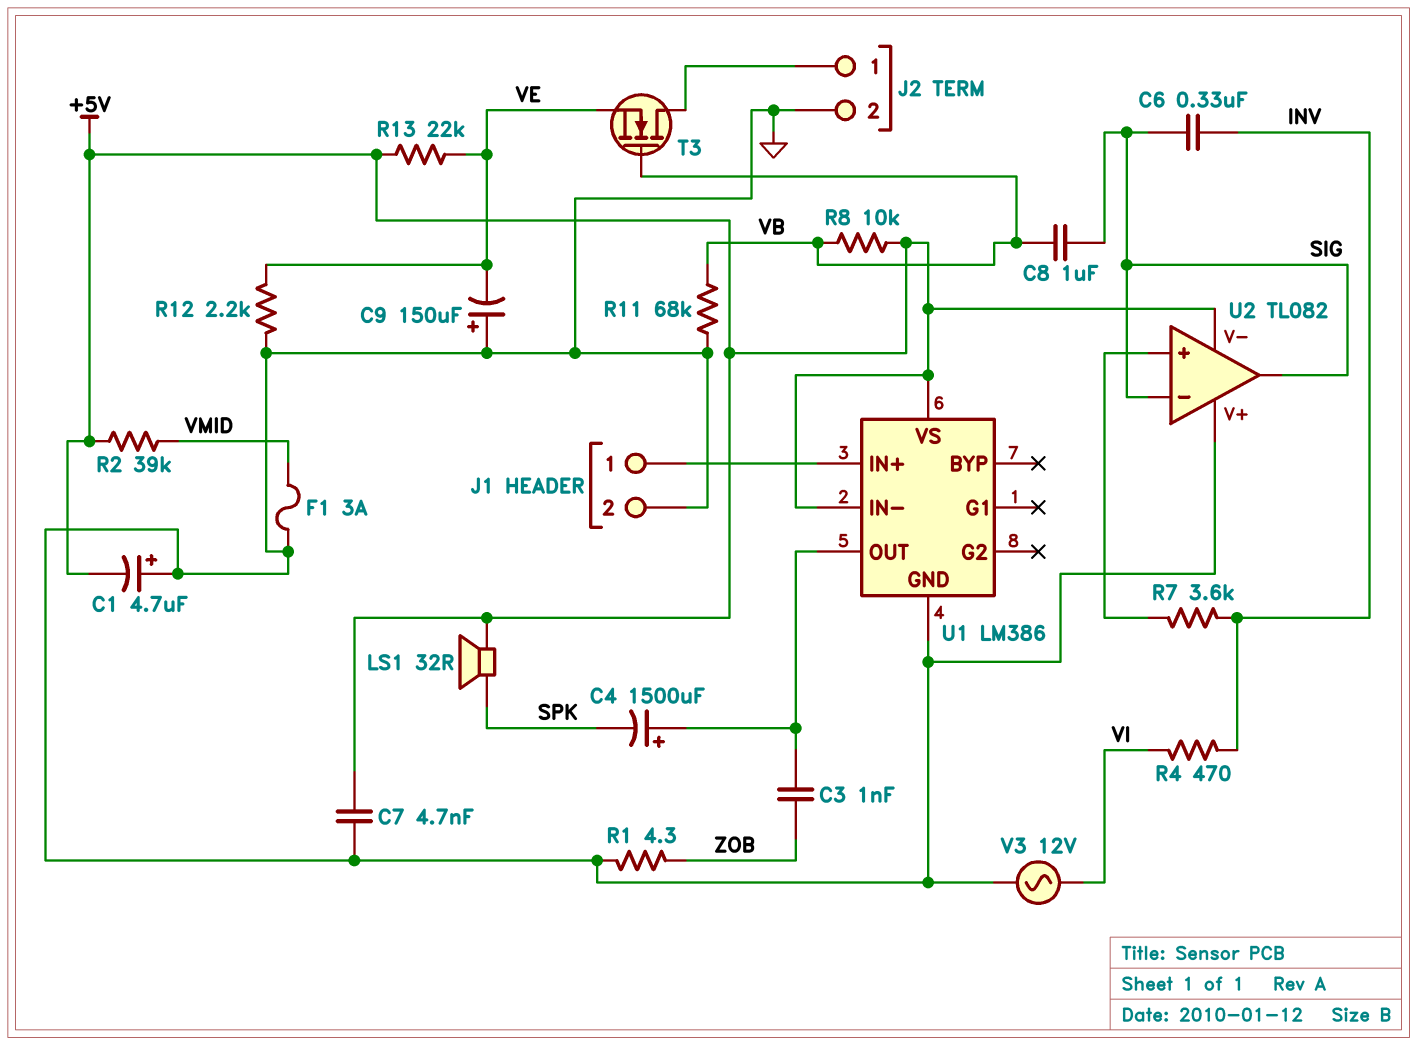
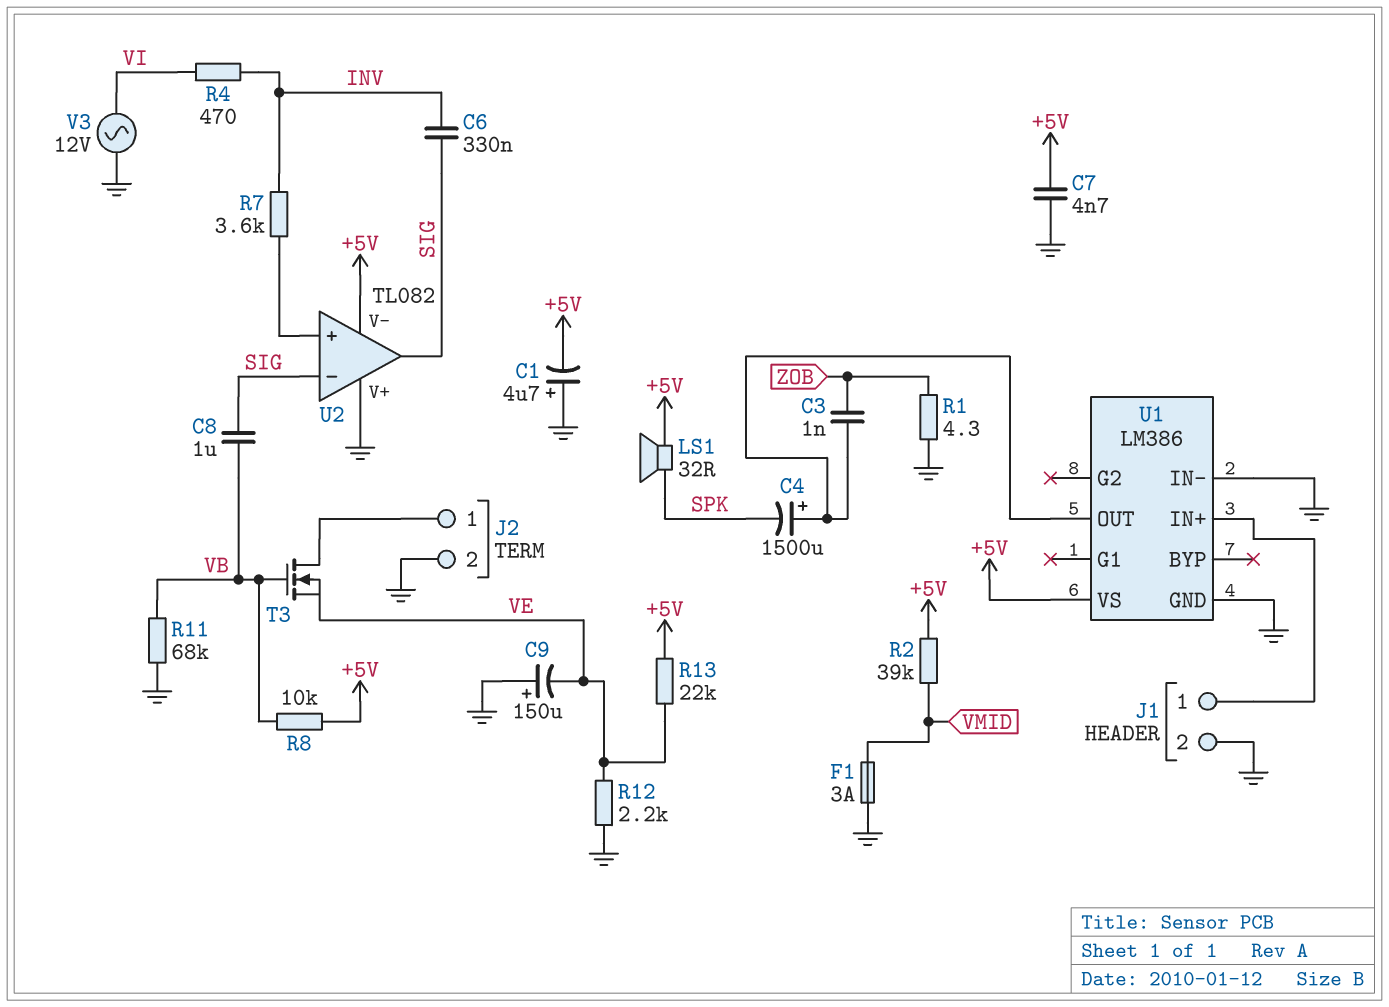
U1 pin IN-: +5V -> GND

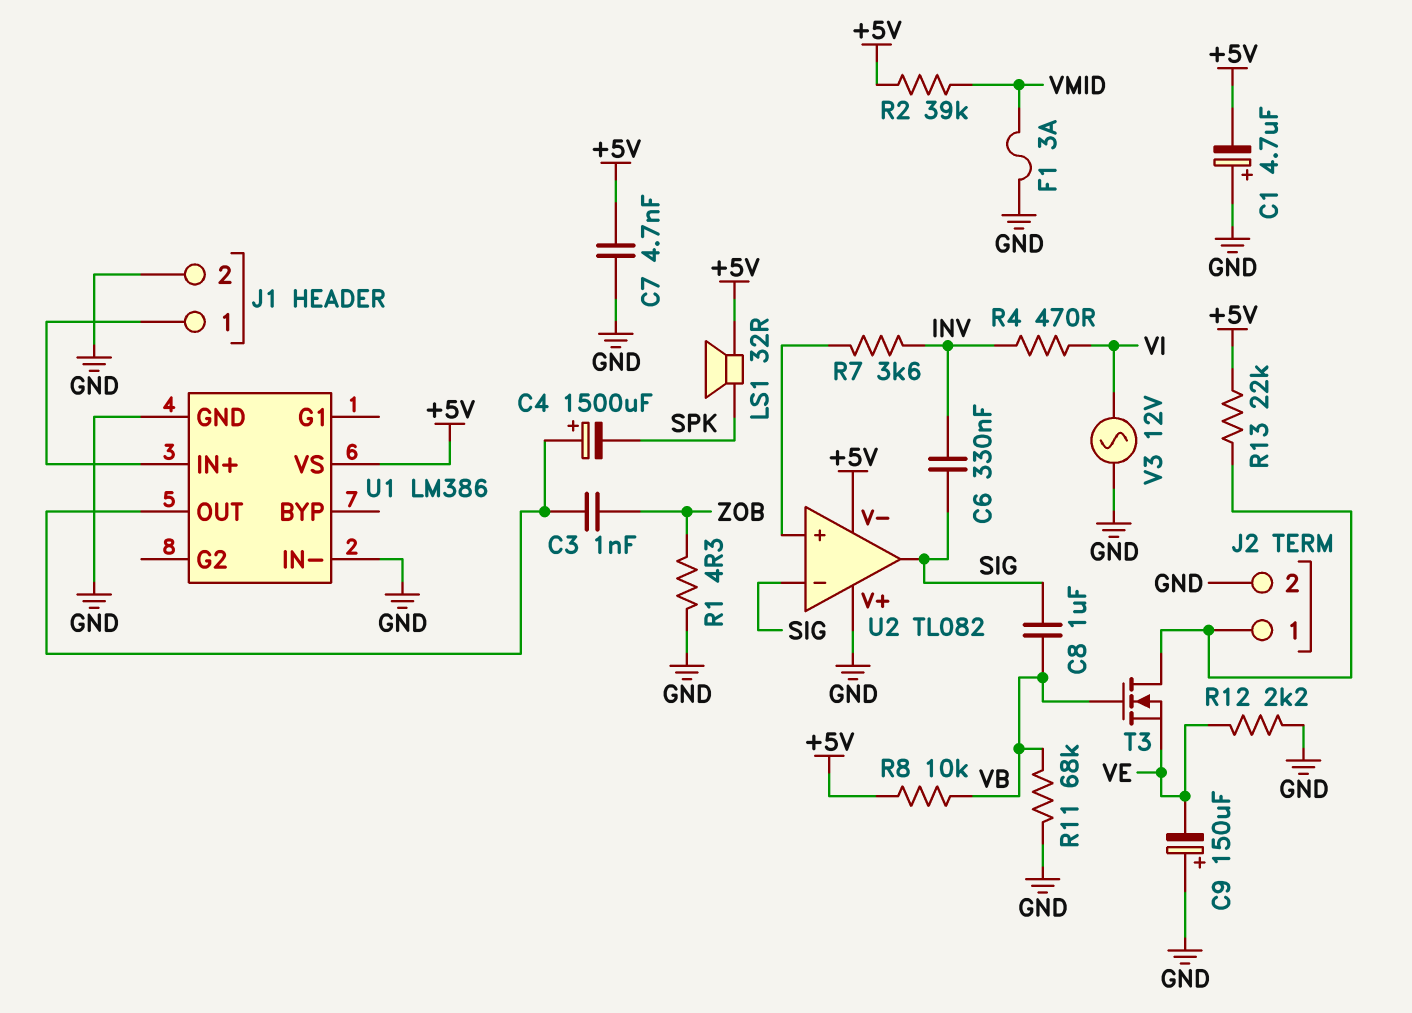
R13: 22k (+5V, VE) -> 22k (+5V, J2/1)

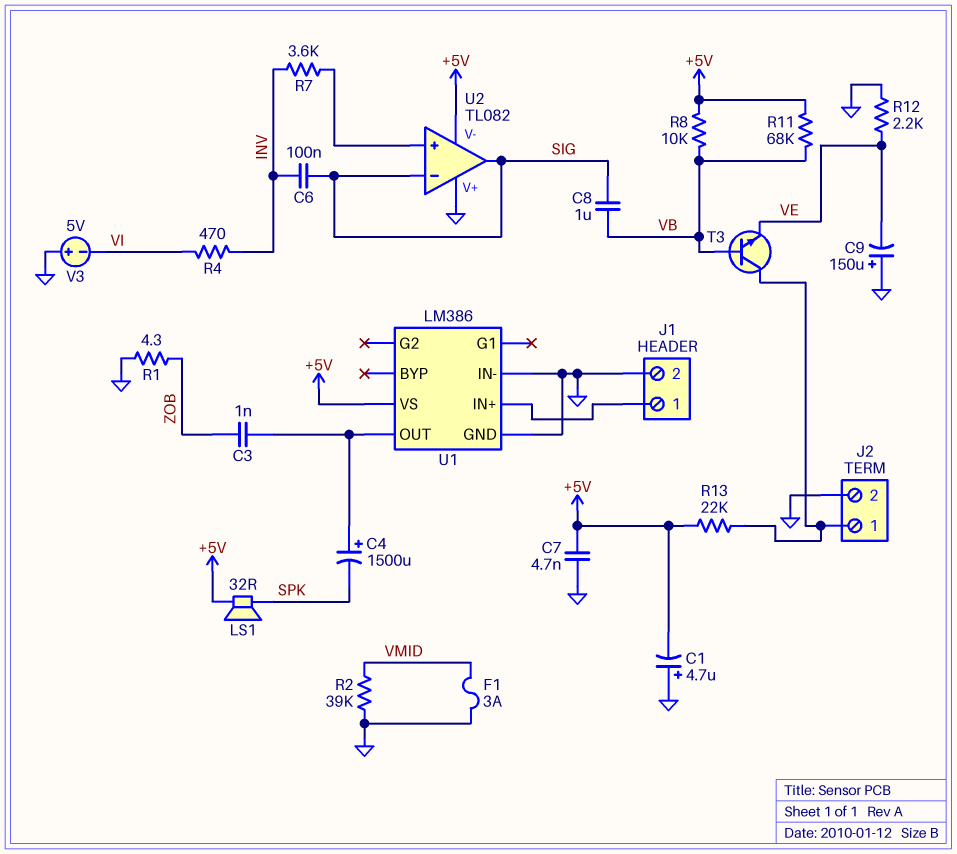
C6: 330nF (INV, SIG) -> 100nF (INV, SIG)
R2: 39k (+5V, VMID) -> 39k (GND, VMID)
R11: 68k (GND, VB) -> 68k (+5V, VB)
T3: NMOS (G VB, D J2/1, S VE) -> NPN (B VB, C J2/1, E VE)
V3: AC 12V (GND, VI) -> 5V (plus GND, minus VI)

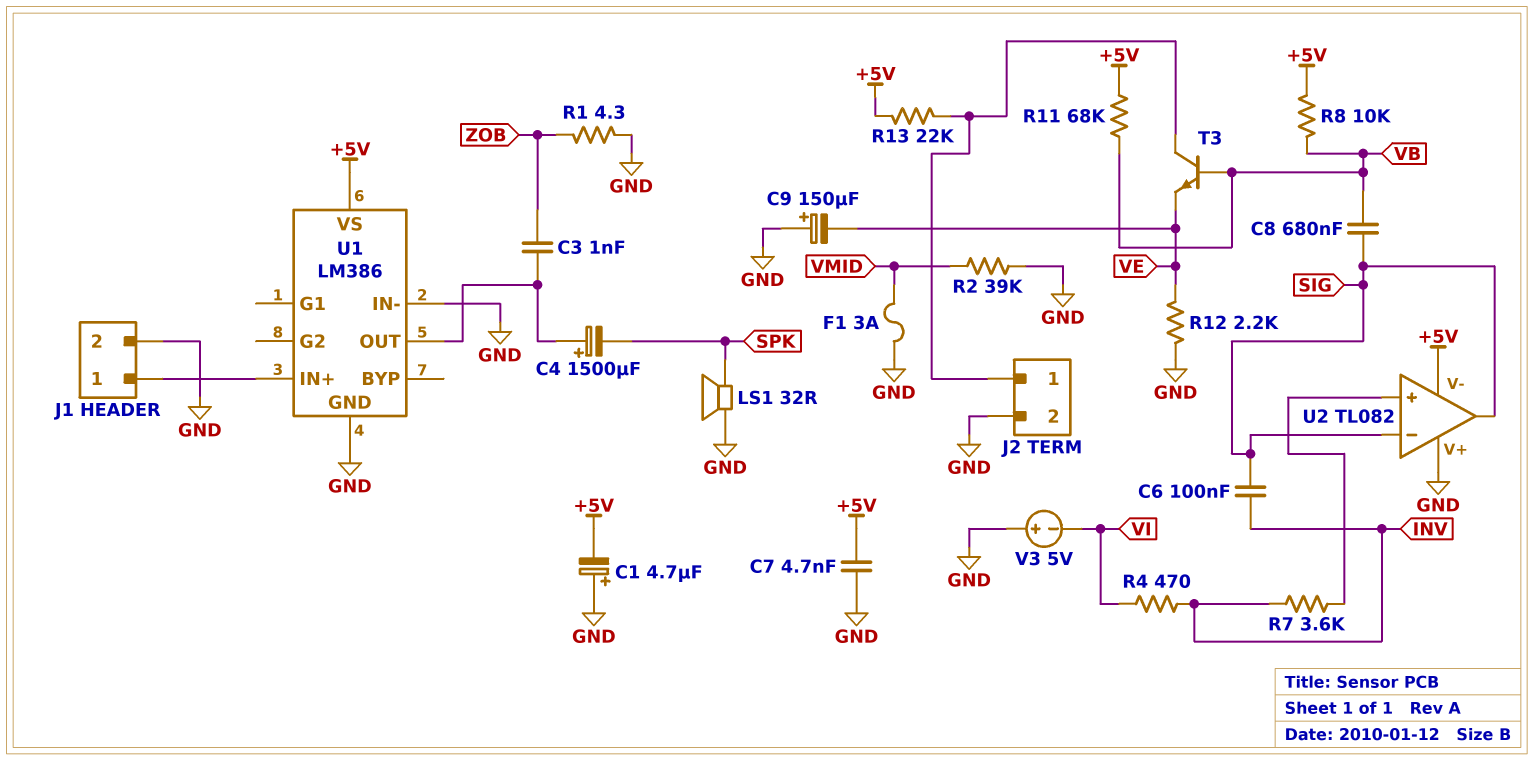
C8: 1uF (SIG, VB) -> 680nF (SIG, VB)
LS1: speaker 32R (+5V, SPK) -> speaker 32R (GND, SPK)

